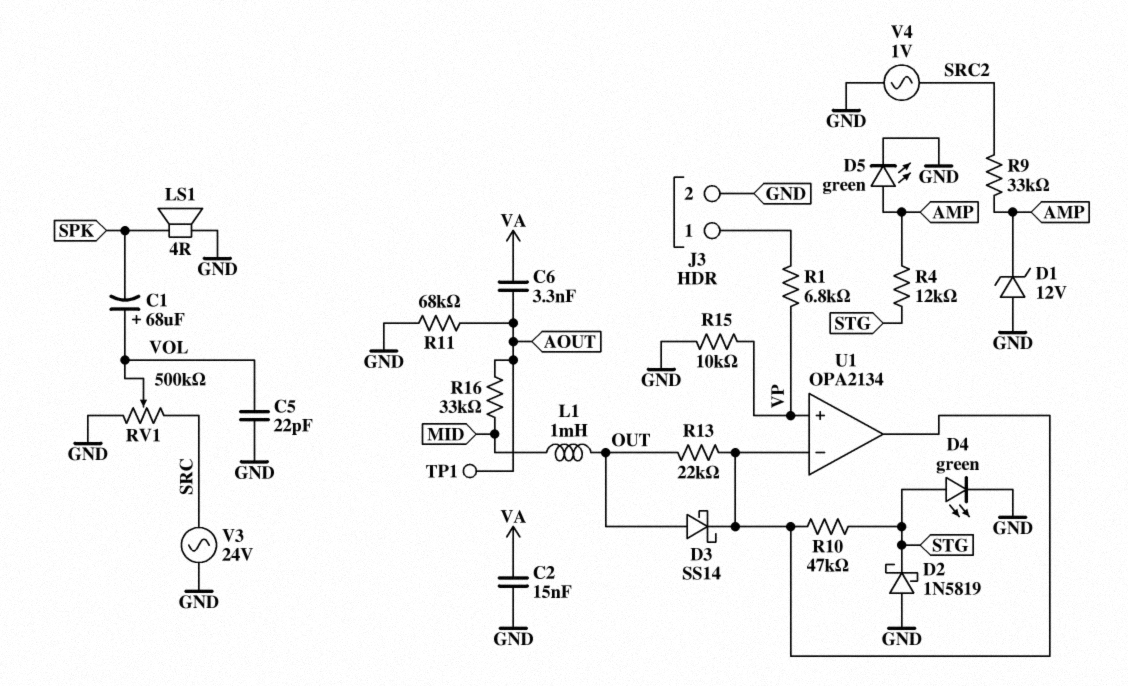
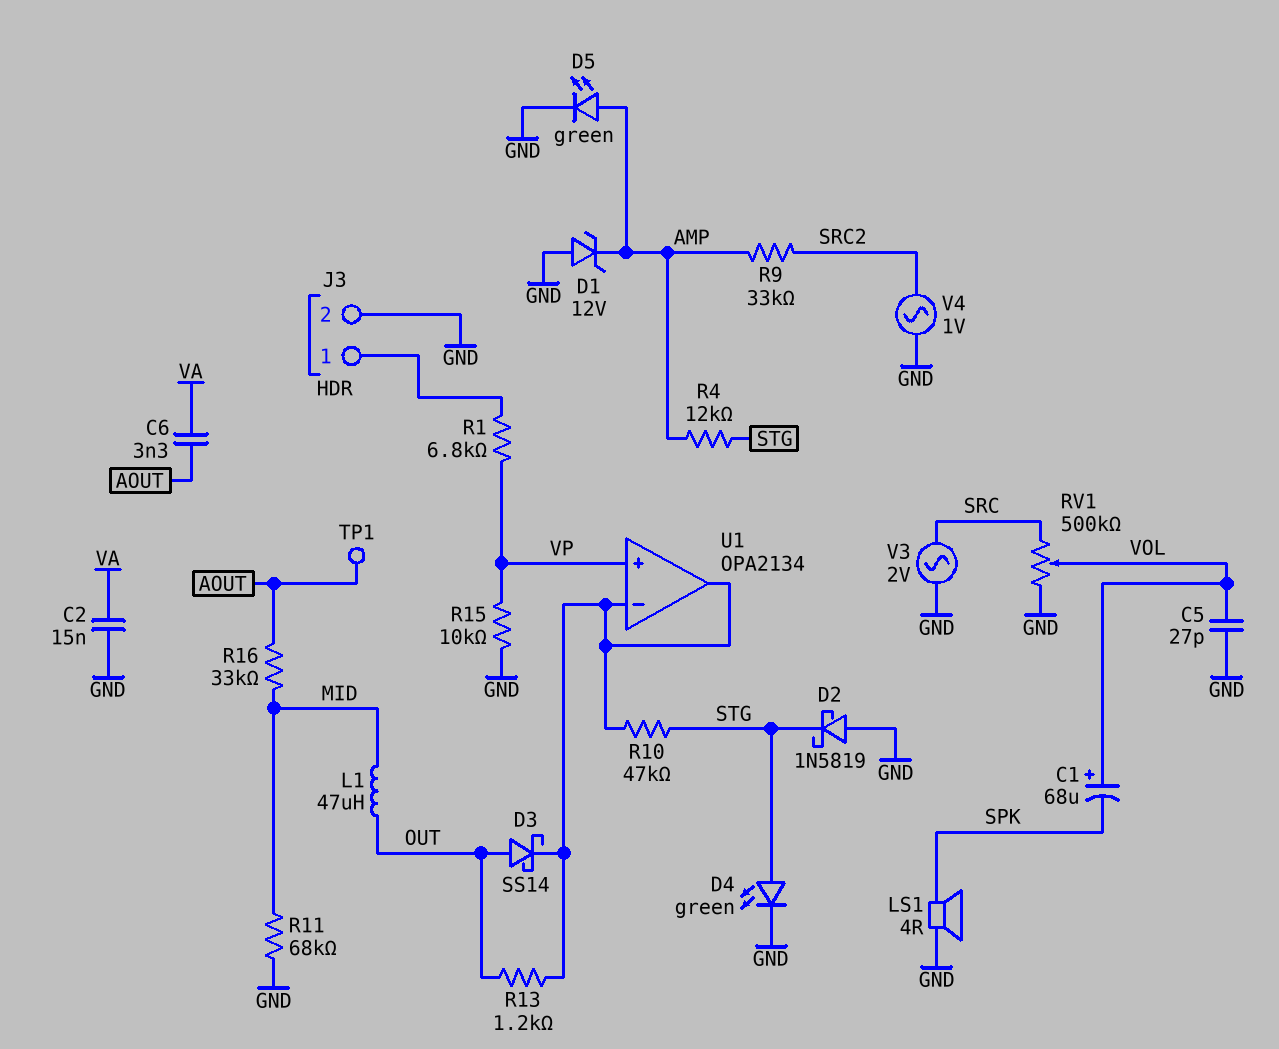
C5: 22pF (GND, VOL) -> 27pF (GND, VOL)
L1: 1mH (MID, OUT) -> 47uH (MID, OUT)
R11: 68k (AOUT, GND) -> 68k (GND, MID)
R13: 22k (OUT, U1/in-) -> 1.2k (OUT, U1/in-)
V3: AC 24V (GND, SRC) -> AC 2V (GND, SRC)

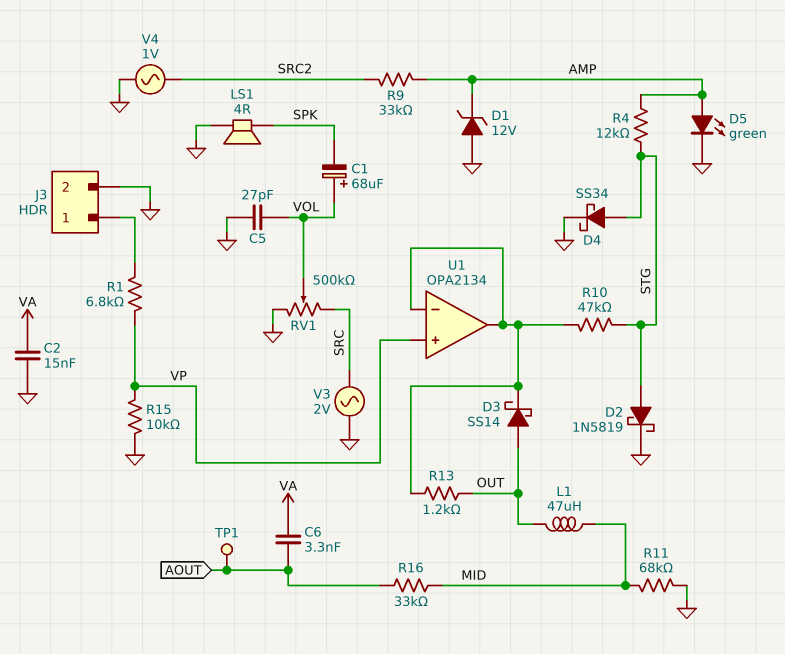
D2: schottky 1N5819 (A GND, K STG) -> schottky 1N5819 (A STG, K GND)
D4: LED green (A STG, K GND) -> schottky SS34 (A STG, K GND)

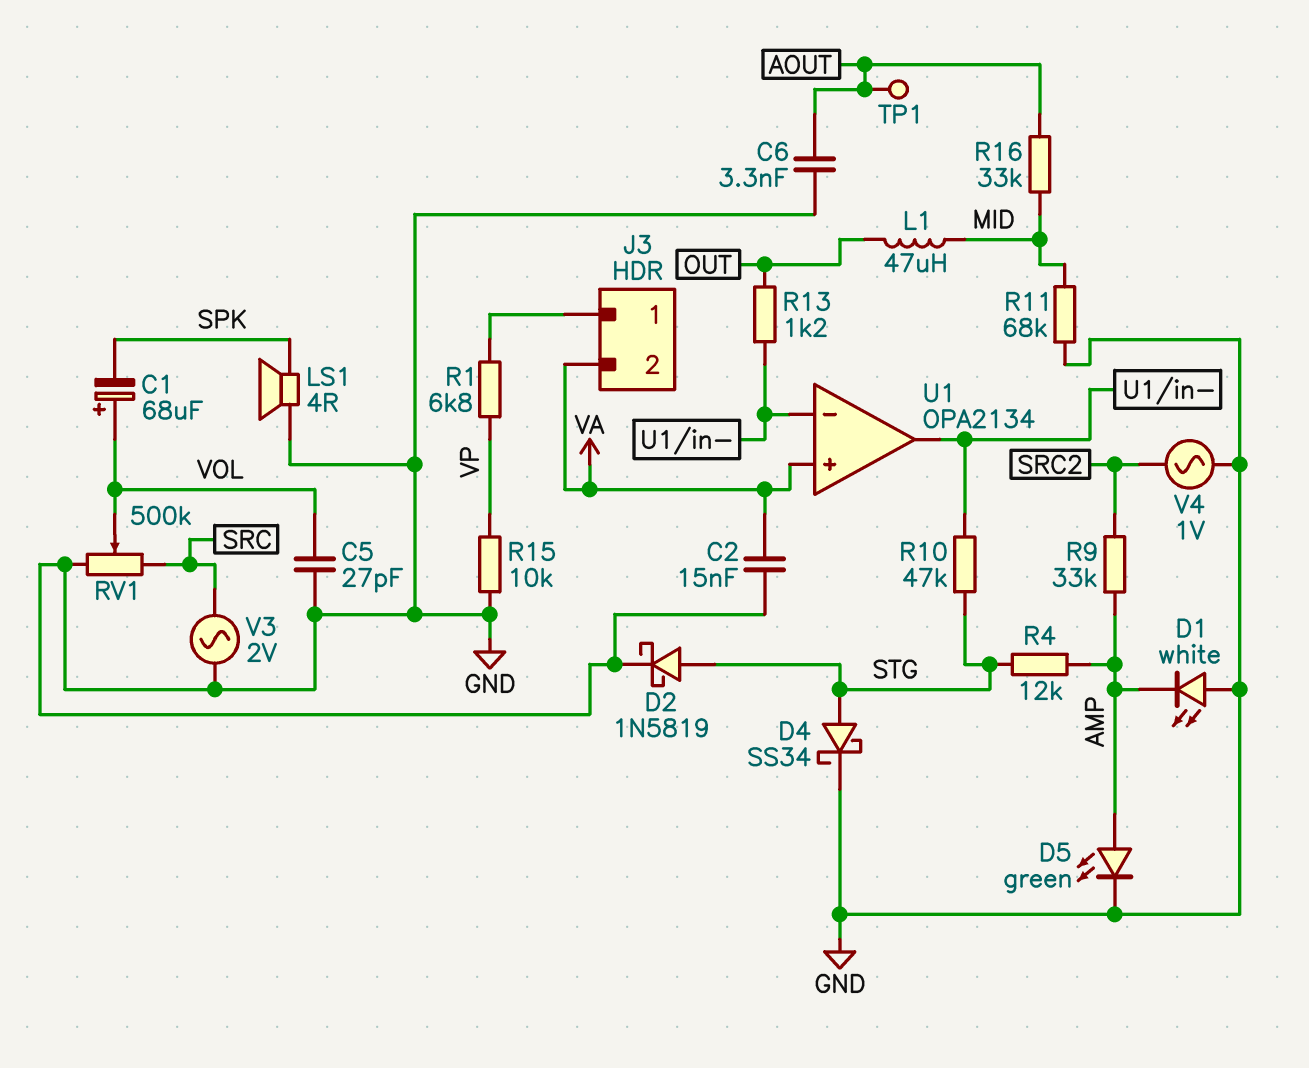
C6: 3.3nF (AOUT, VA) -> 3.3nF (AOUT, GND)
D1: zener 12V (A GND, K AMP) -> LED white (A GND, K AMP)
D3: schottky SS14 (A OUT, K U1/in-) -> none
J3 pin 2: GND -> VA
U1 pin in+: VP -> VA

